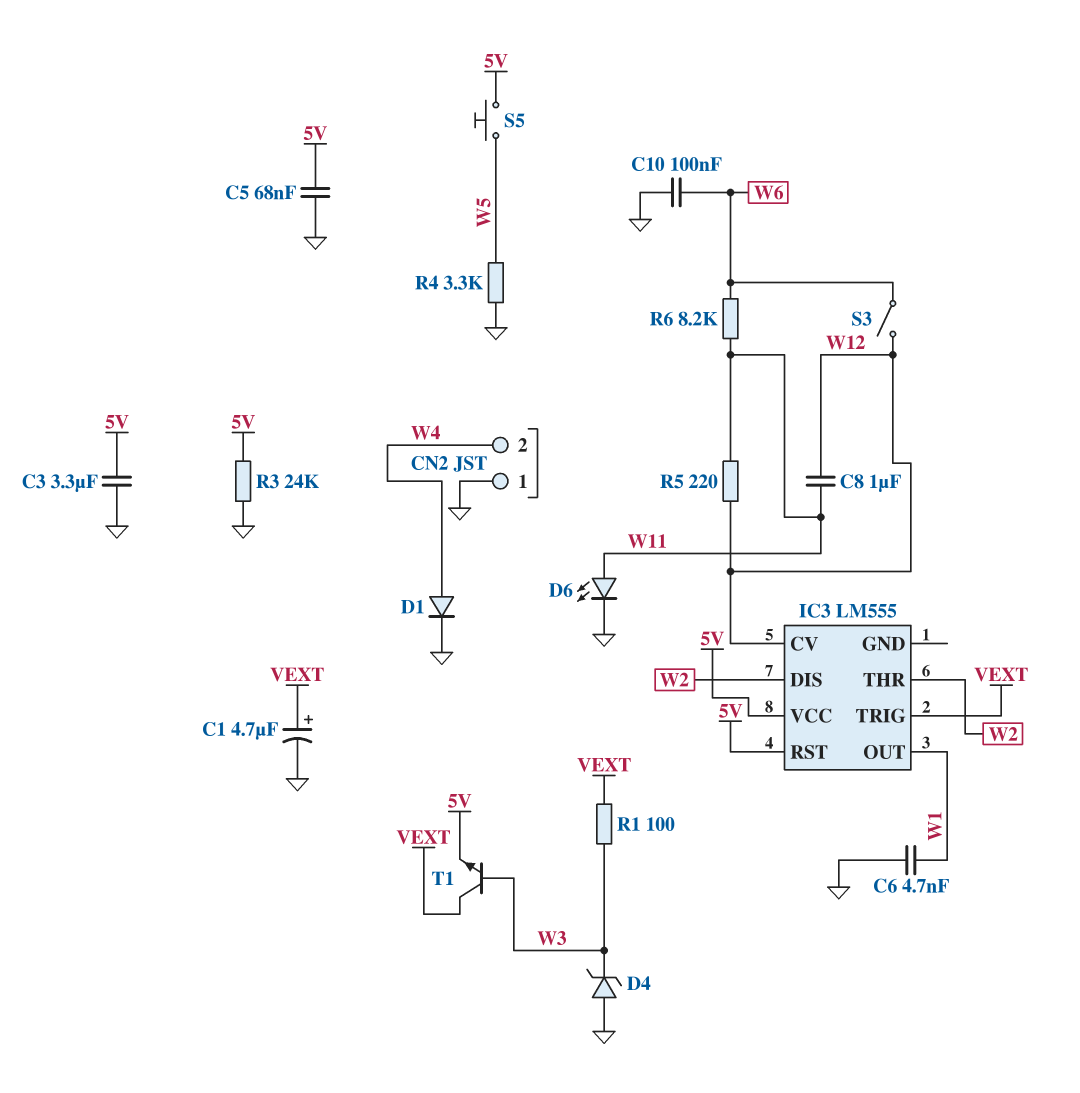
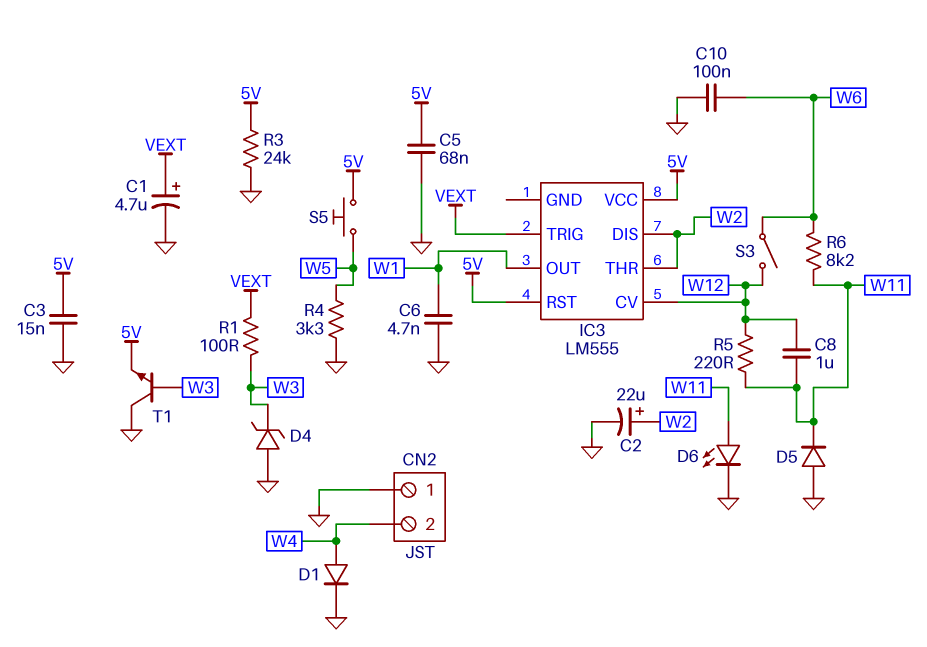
C2: none -> 22uF (plus W2, minus GND)
C3: 3.3uF (5V, GND) -> 15nF (5V, GND)
D5: none -> diode (A GND, K W11)
T1: NPN (B W3, C VEXT, E 5V) -> NPN (B W3, C GND, E 5V)

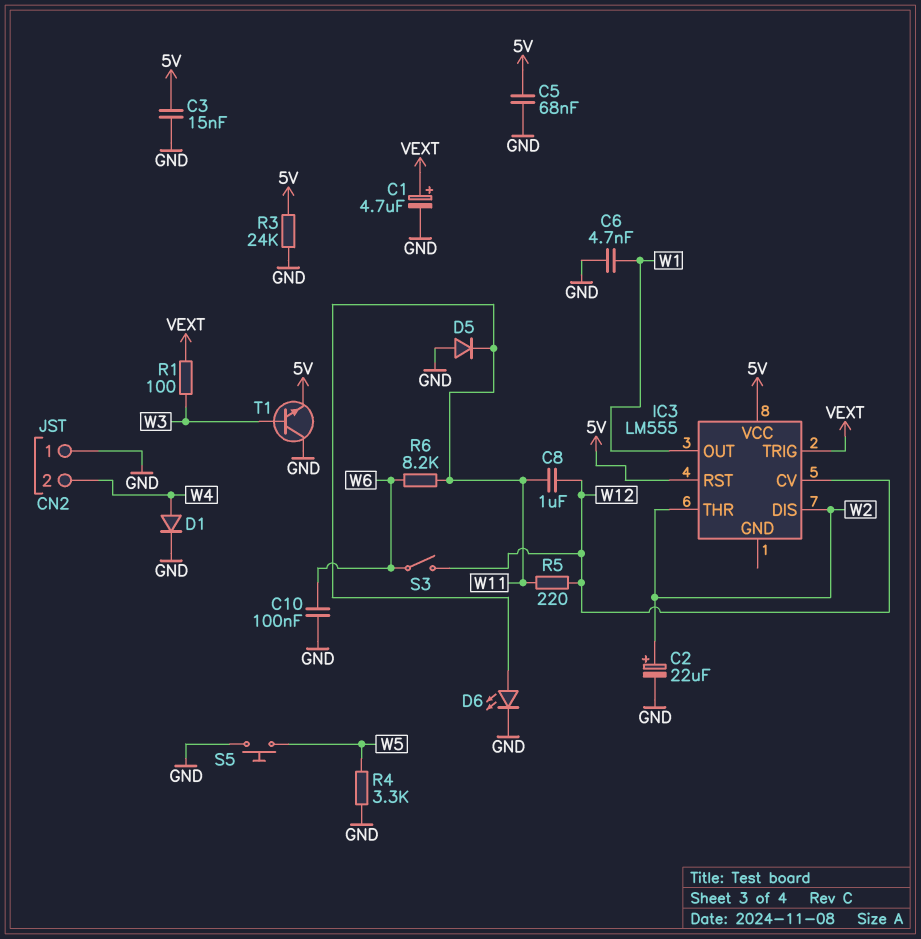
D4: zener (A GND, K W3) -> none
S5: button (5V, W5) -> button (GND, W5)

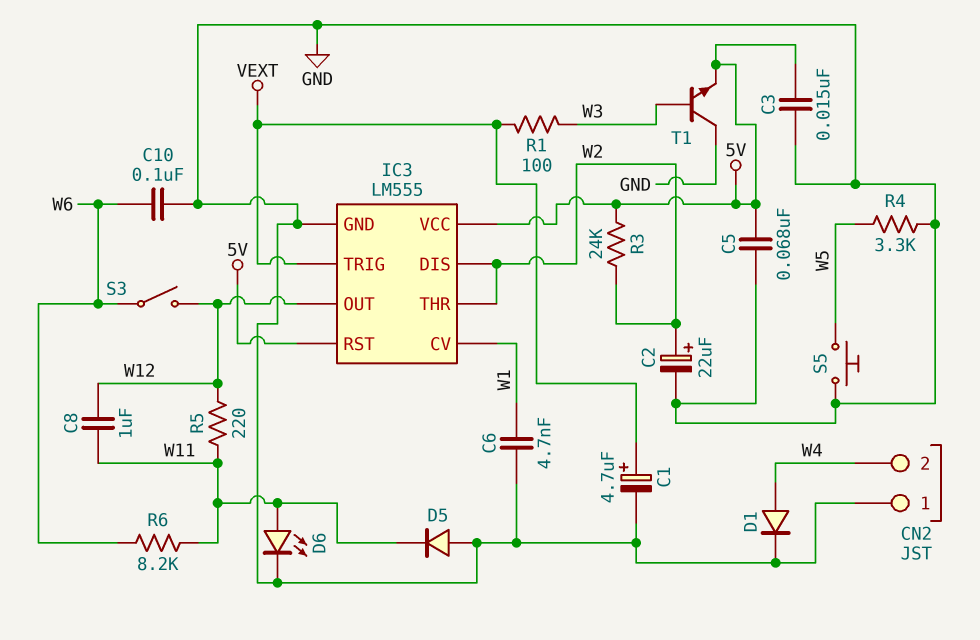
IC3 pin CV: W12 -> W1
IC3 pin GND: none -> GND
IC3 pin OUT: W1 -> W12
R3: 24k (5V, GND) -> 24k (5V, W2)

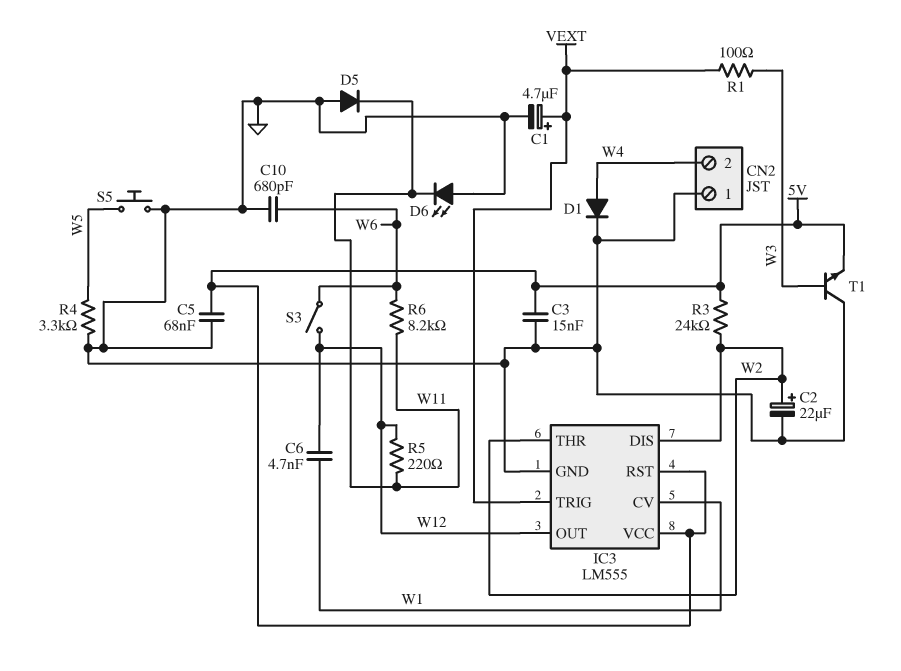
C6: 4.7nF (GND, W1) -> 4.7nF (W1, W12)
C8: 1uF (W11, W12) -> none
C10: 100nF (GND, W6) -> 680pF (GND, W6)
D6: LED (A W11, K GND) -> LED (A GND, K W11)

